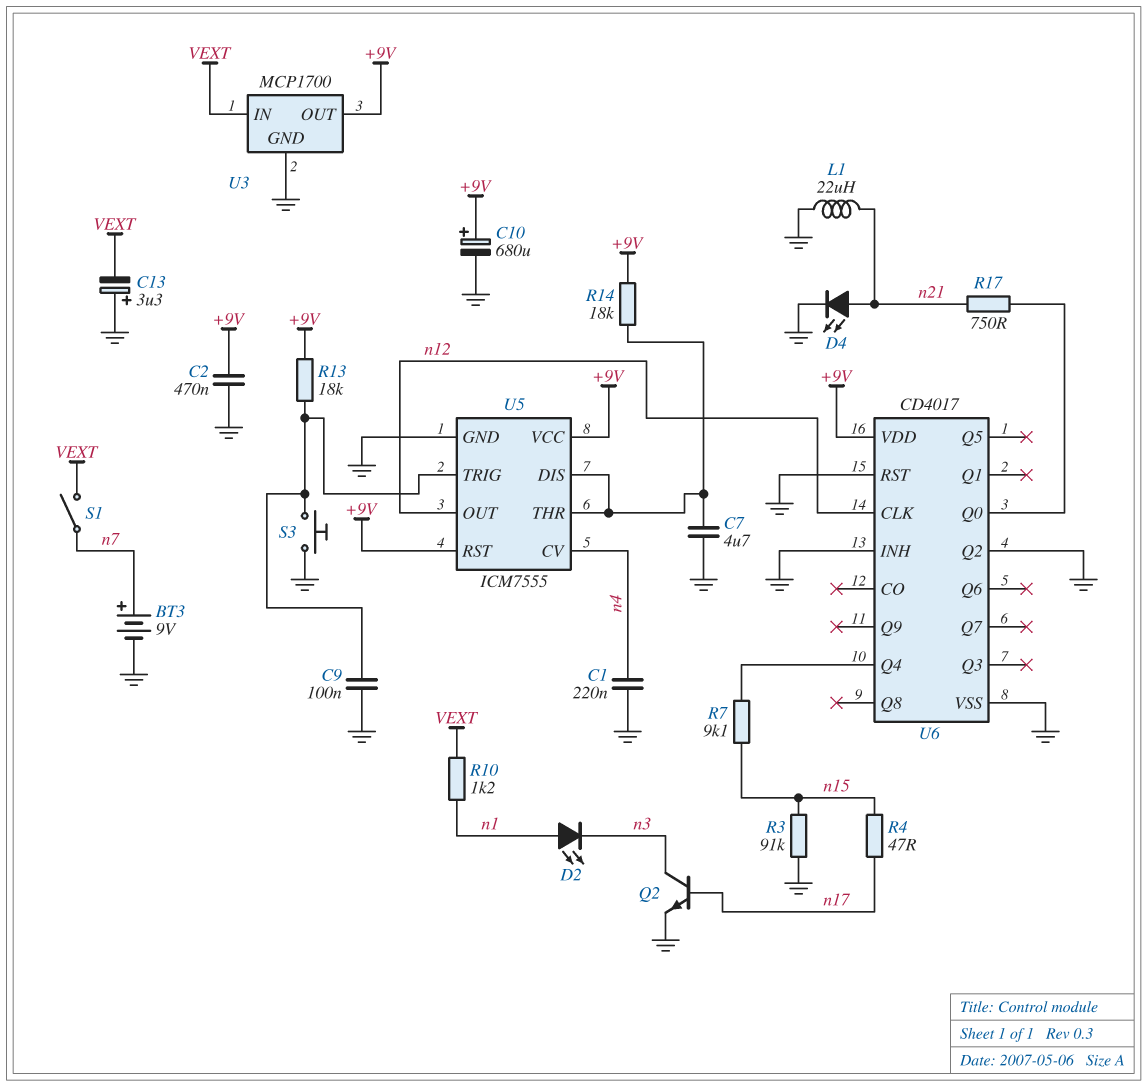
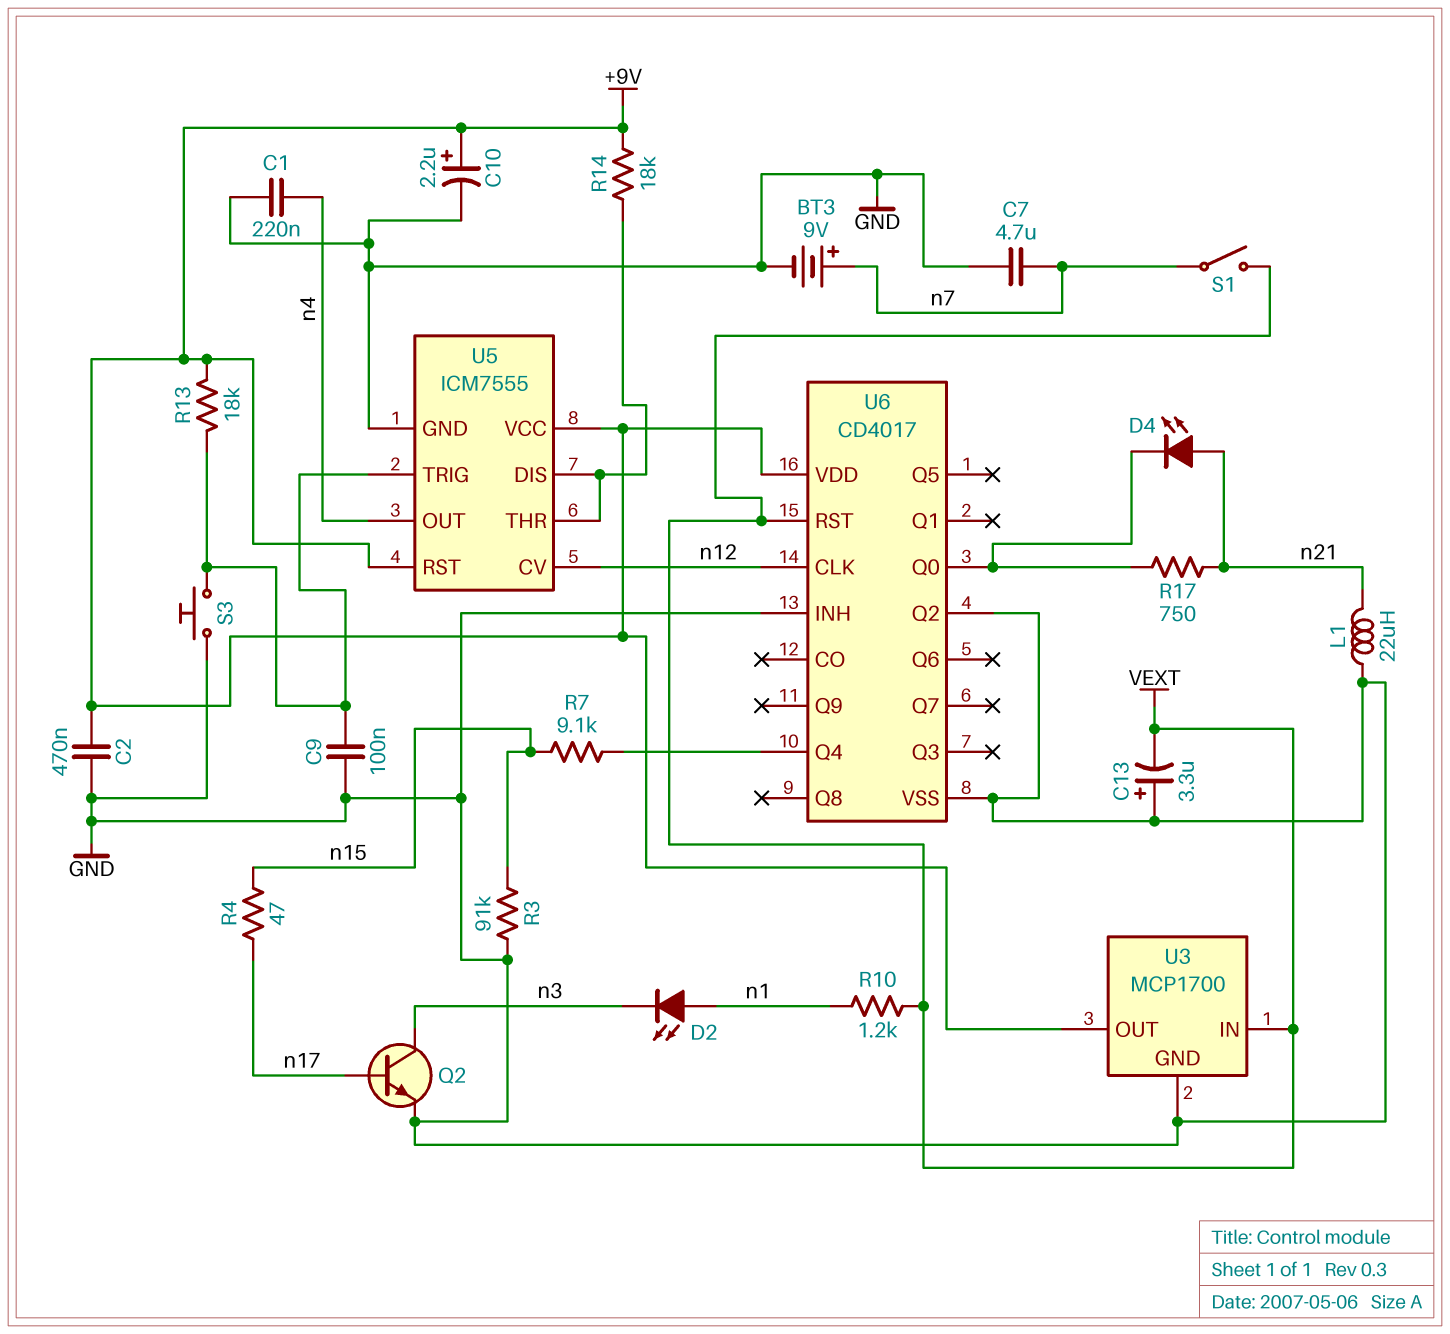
C7: 4.7uF (GND, U5/DIS) -> 4.7uF (GND, n7)
C10: 680uF (plus +9V, minus GND) -> 2.2uF (plus +9V, minus GND)
D4: LED (A n21, K GND) -> LED (A n21, K U6/Q0)
U5 pin CV: n4 -> n12
U5 pin OUT: n12 -> n4
U6 pin RST: GND -> VEXT

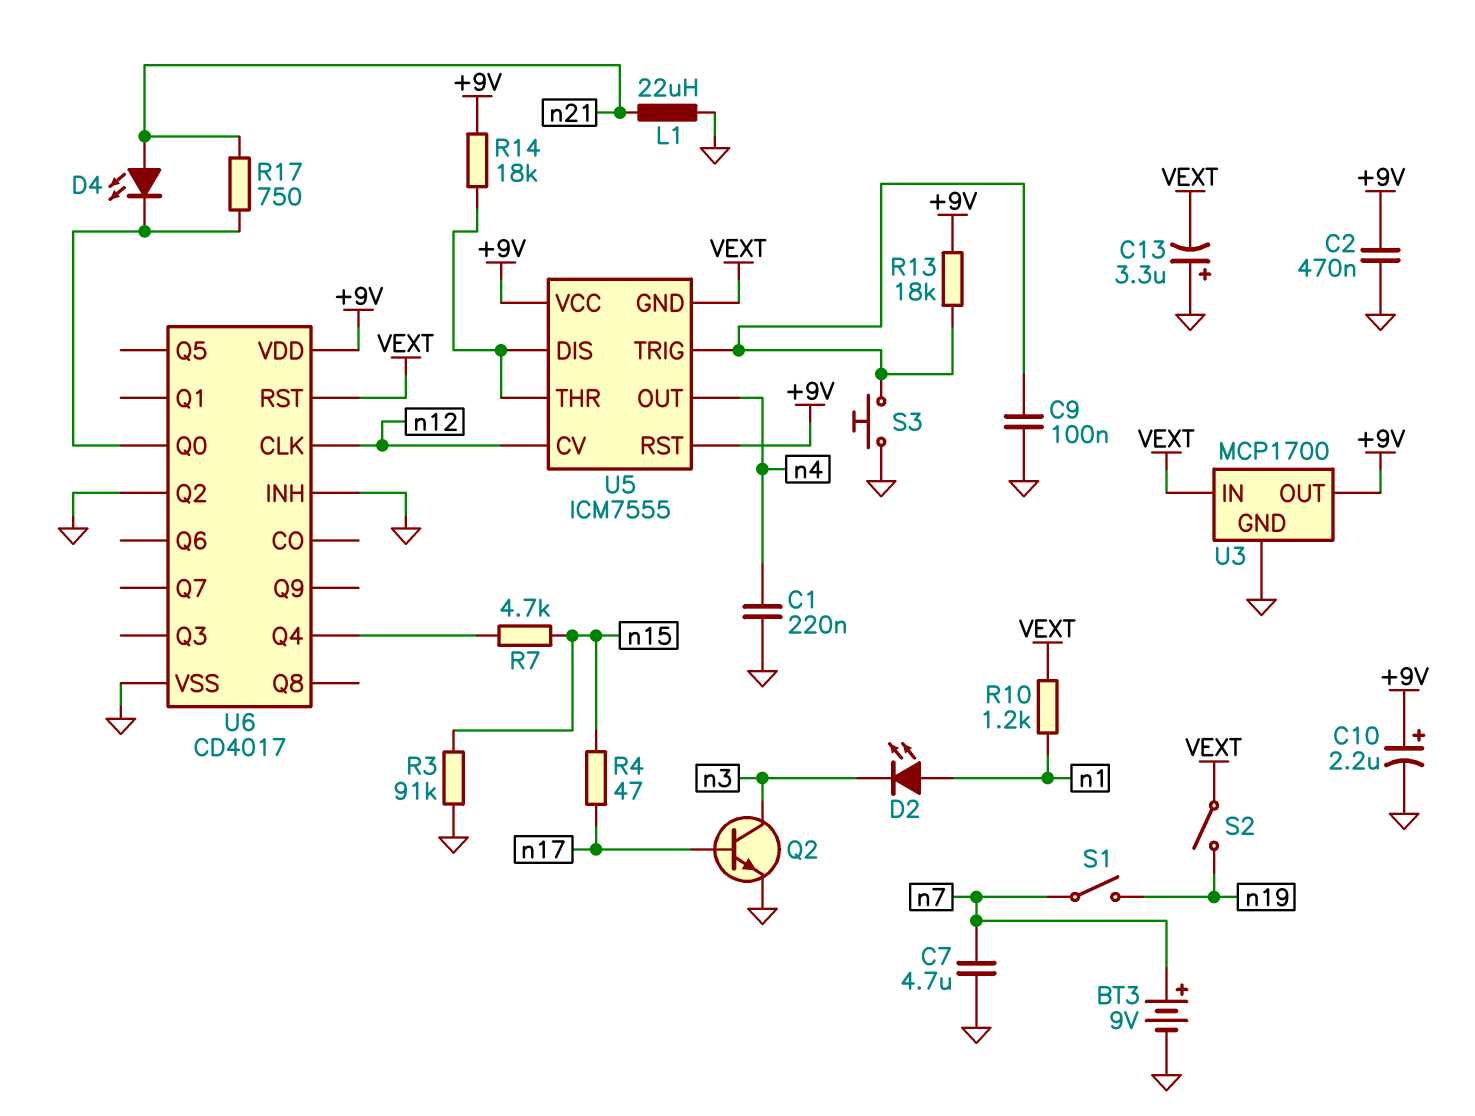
R7: 9.1k (U6/Q4, n15) -> 4.7k (U6/Q4, n15)
S1: switch (VEXT, n7) -> switch (n7, n19)
S2: none -> switch (VEXT, n19)
U5 pin GND: GND -> VEXT

